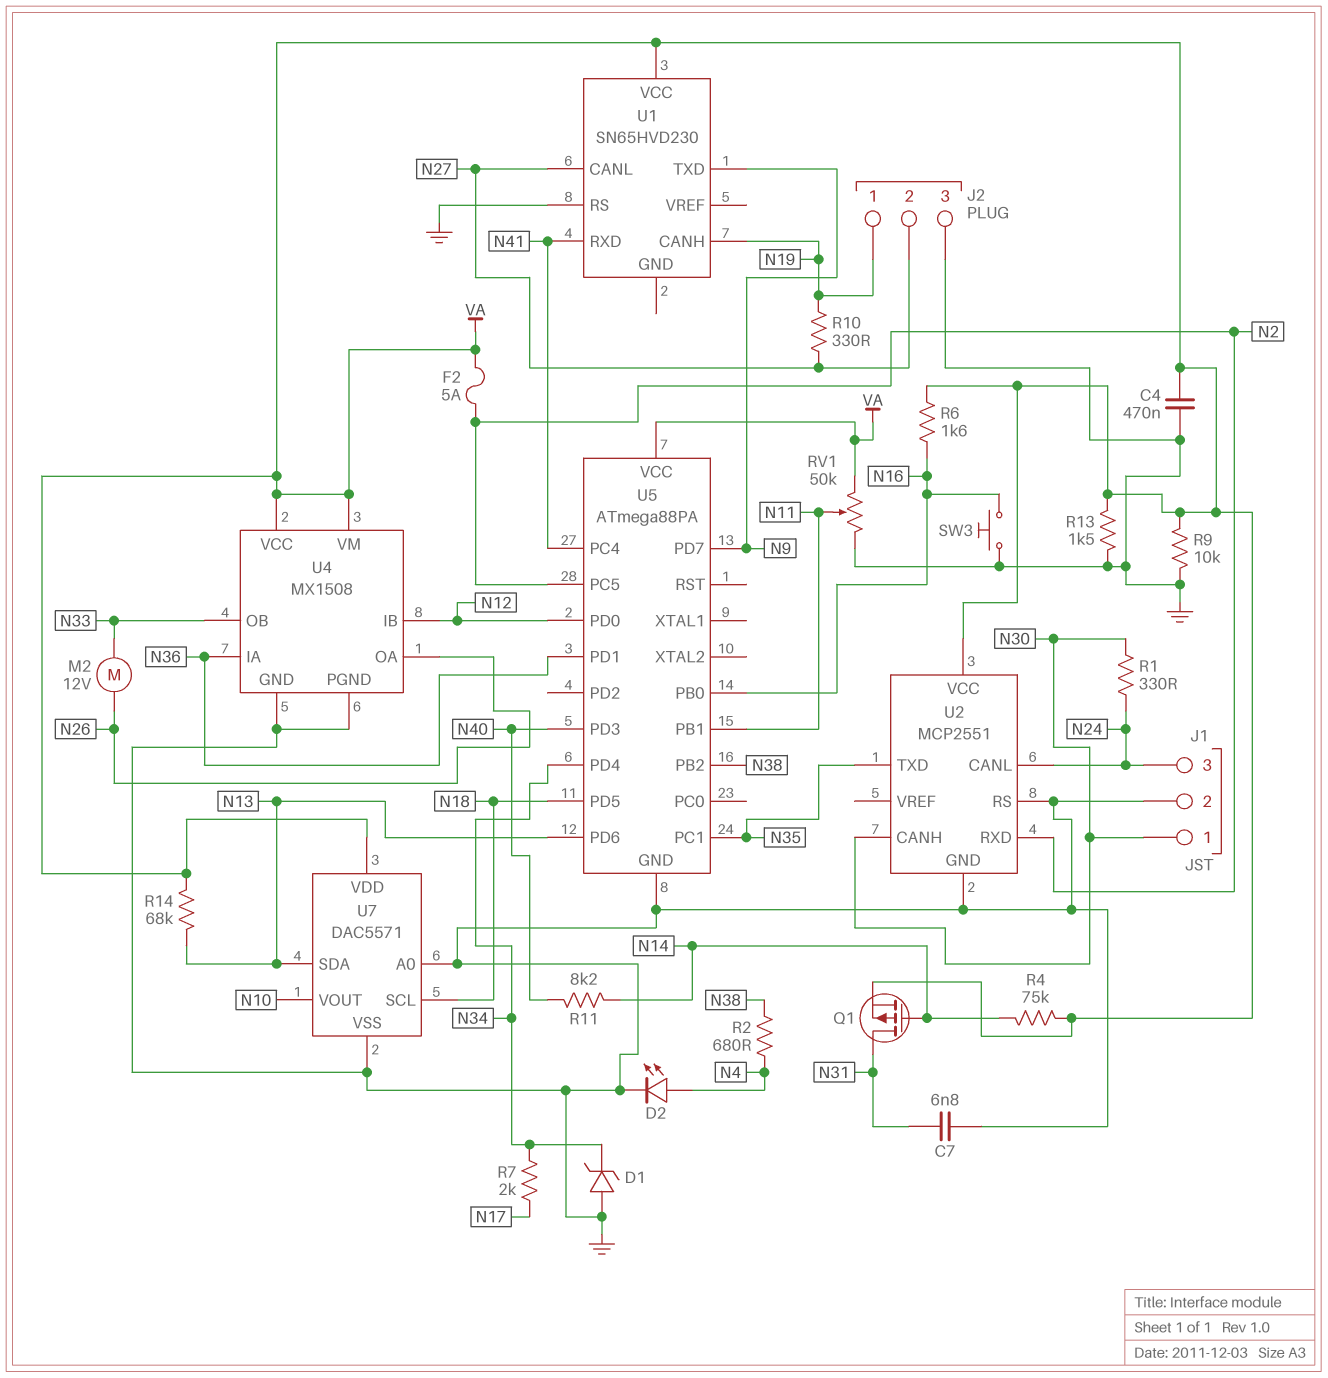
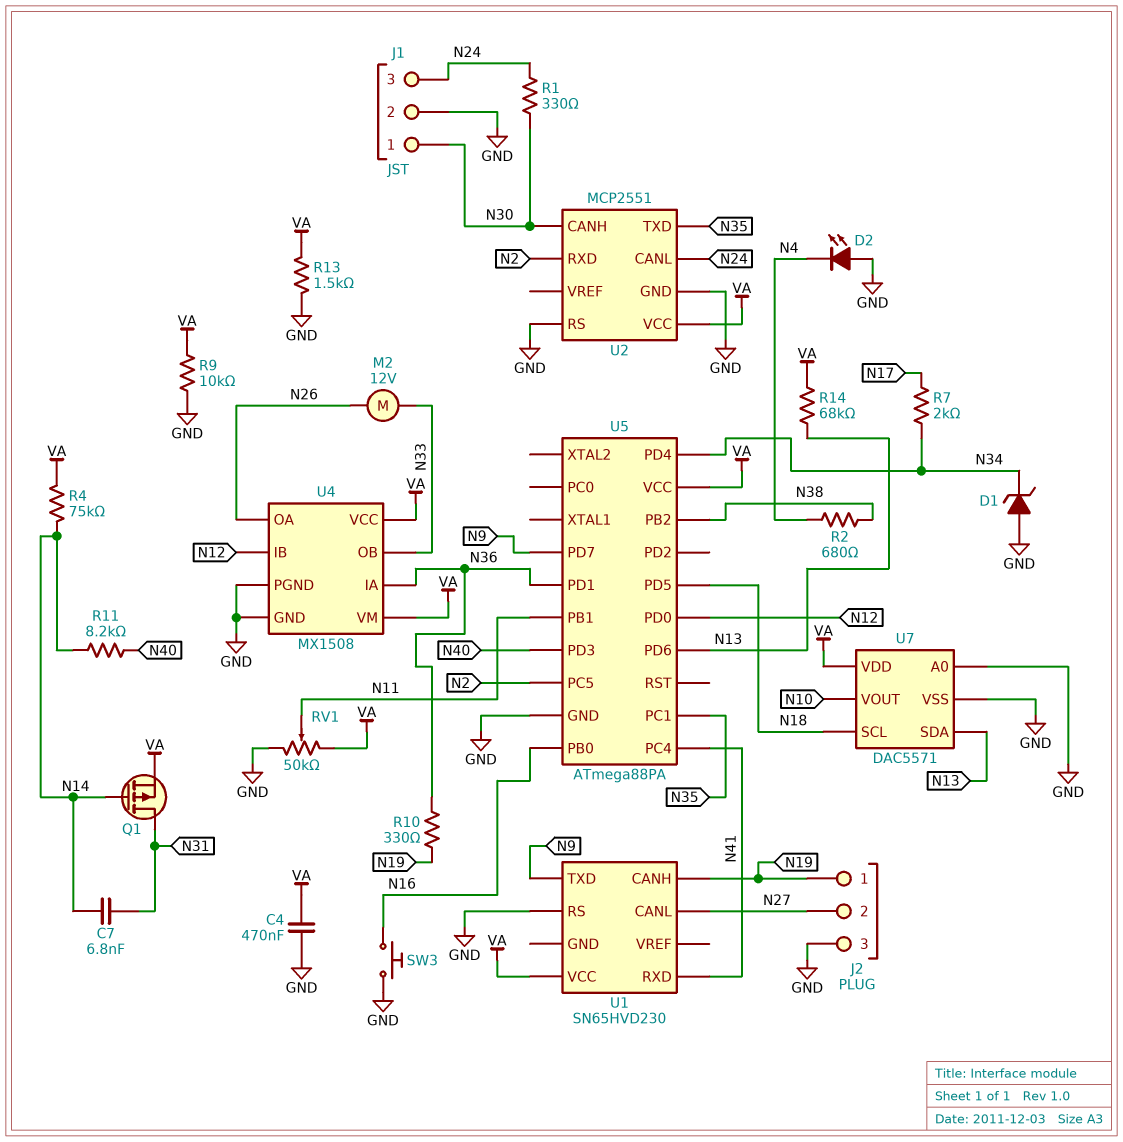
C7: 6.8nF (GND, N31) -> 6.8nF (N14, N31)
D2: LED (A N4, K GND) -> LED (A GND, K N4)
F2: 5A (N2, VA) -> none
R6: 1.6k (N16, VA) -> none
R10: 330 (N19, N27) -> 330 (N19, N36)

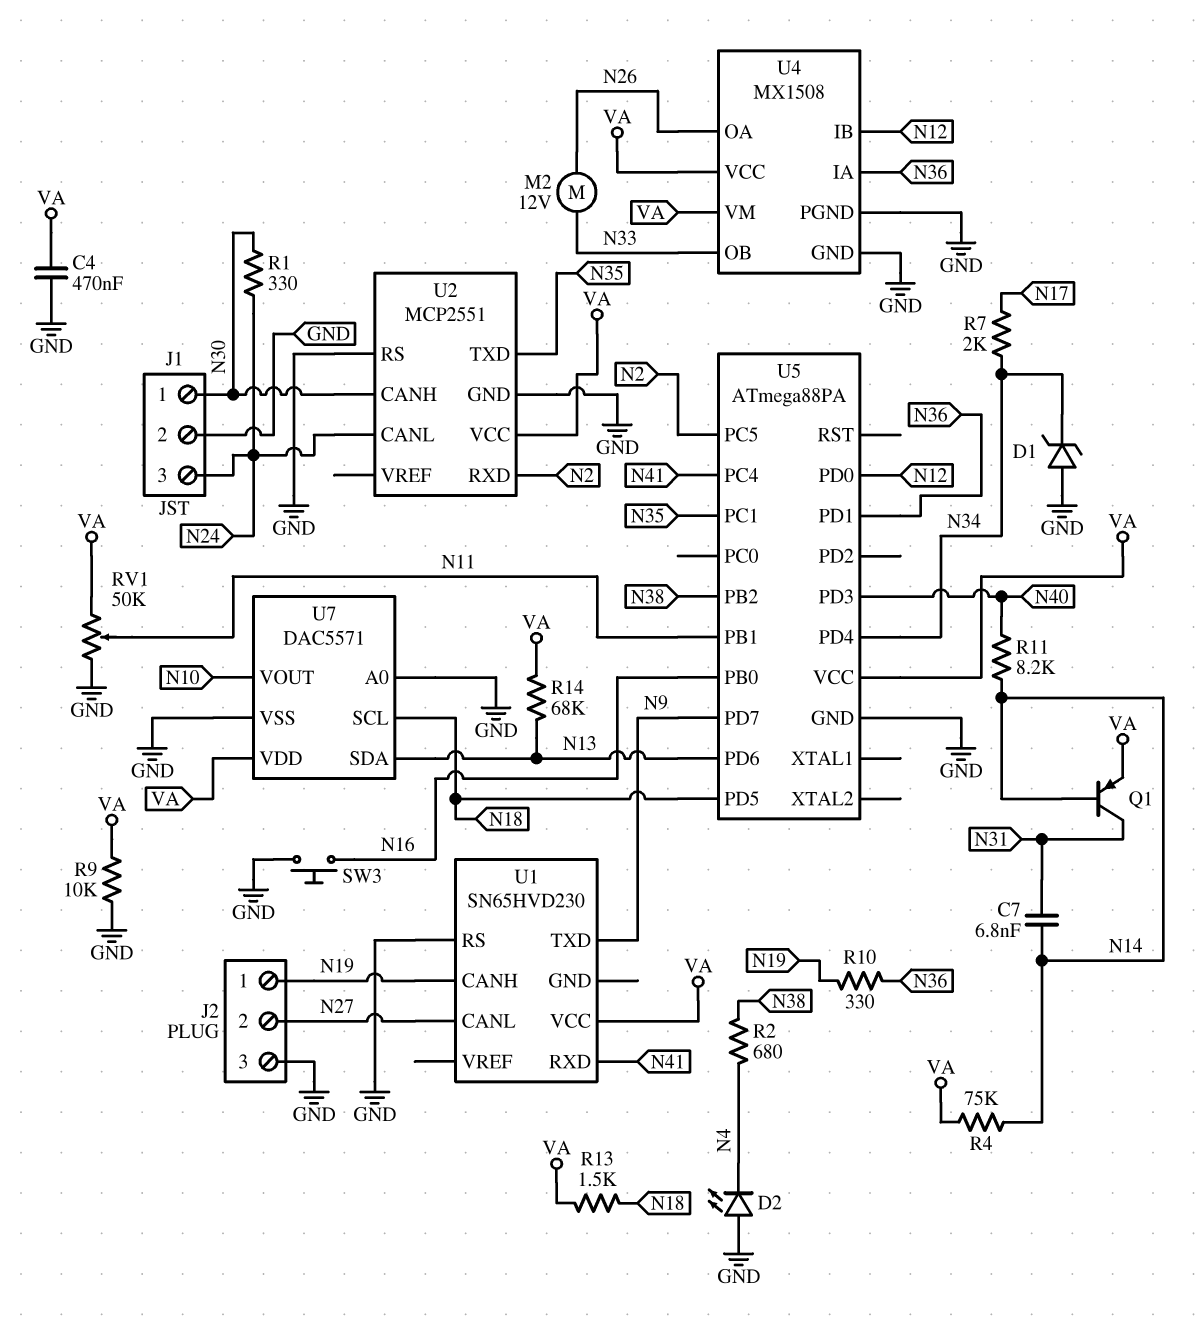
Q1: PMOS (G N14, D N31, S VA) -> PNP (B N14, C N31, E VA)
R13: 1.5k (GND, VA) -> 1.5k (N18, VA)

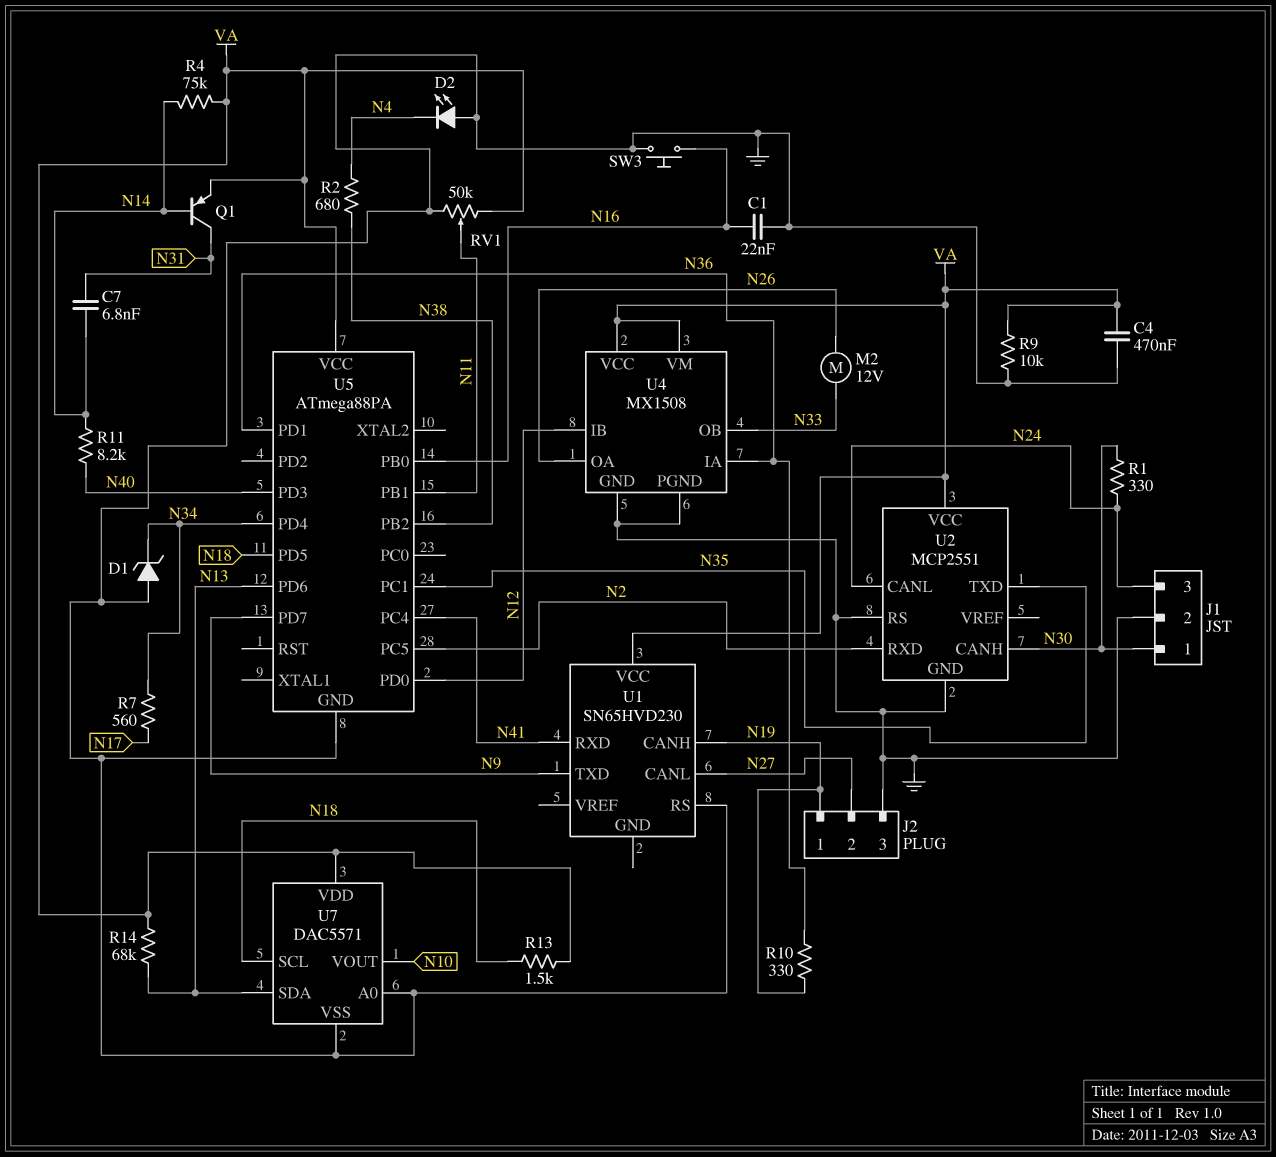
C1: none -> 22nF (GND, N16)
R7: 2k (N17, N34) -> 560 (N17, N34)

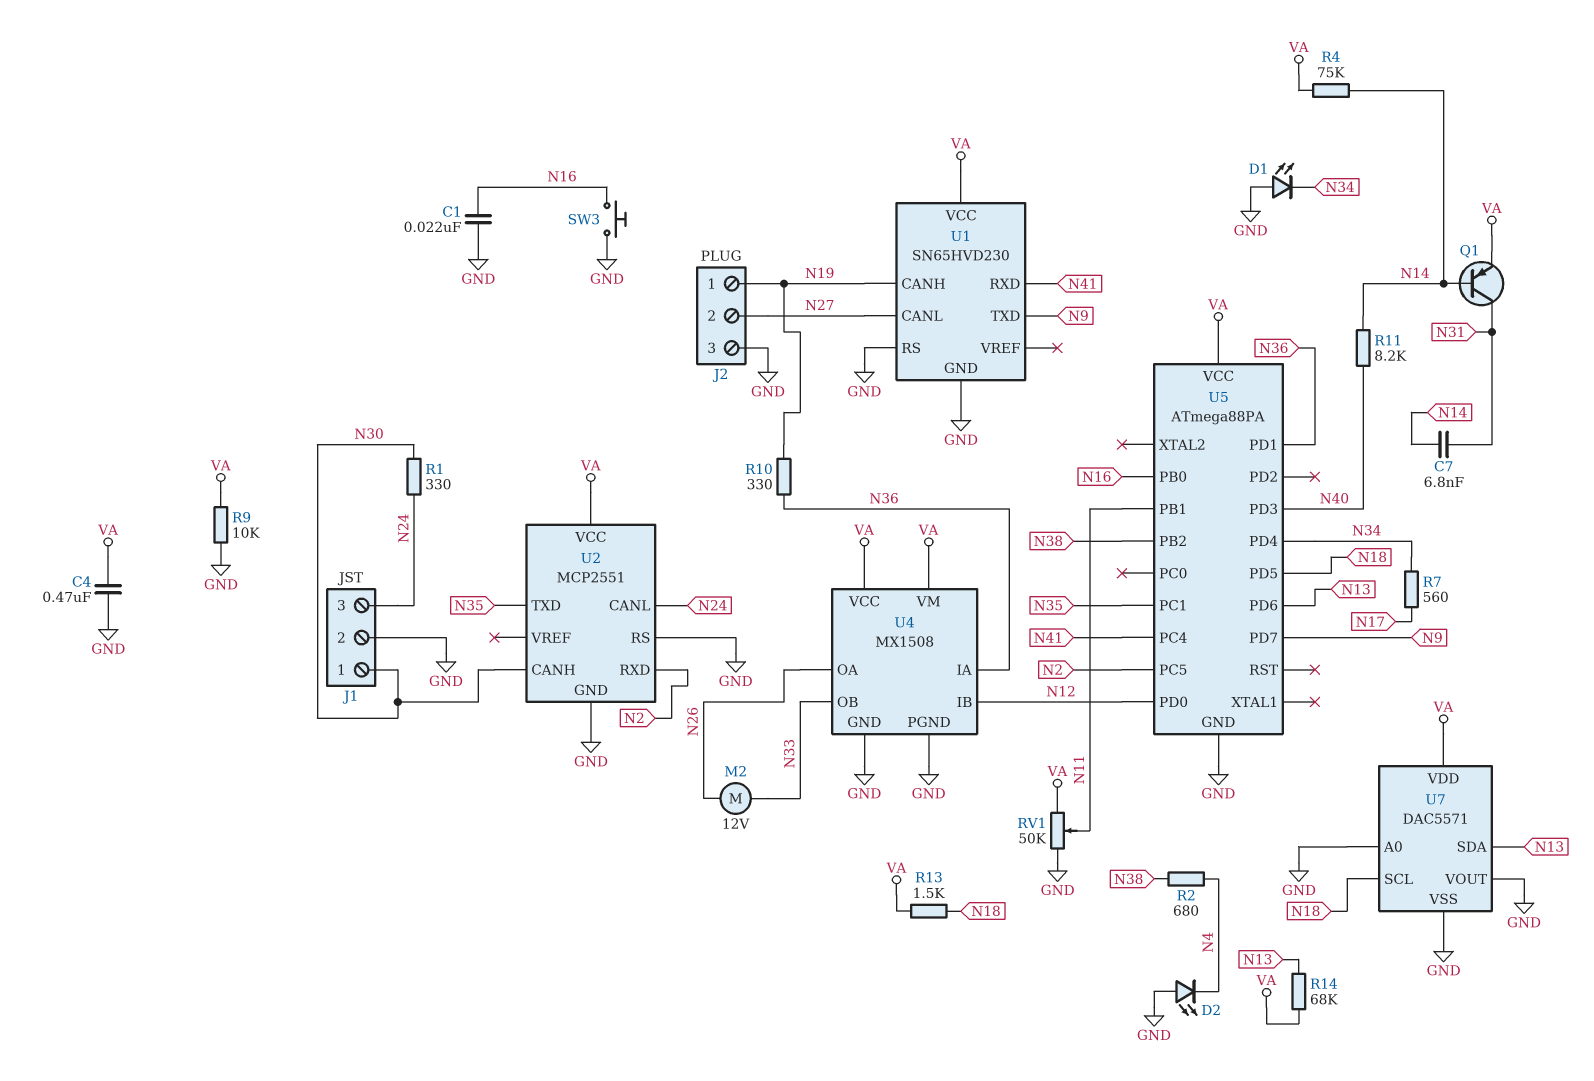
D1: zener (A GND, K N34) -> LED (A GND, K N34)
U1 pin GND: none -> GND
U7 pin VOUT: N10 -> GND

